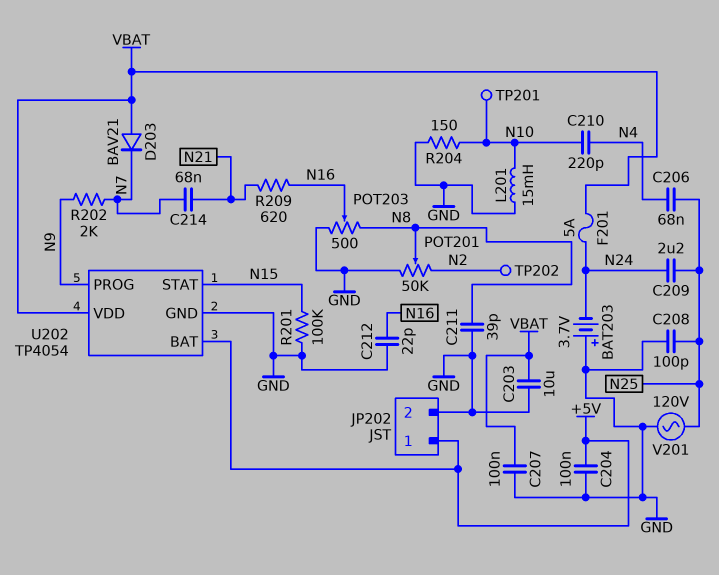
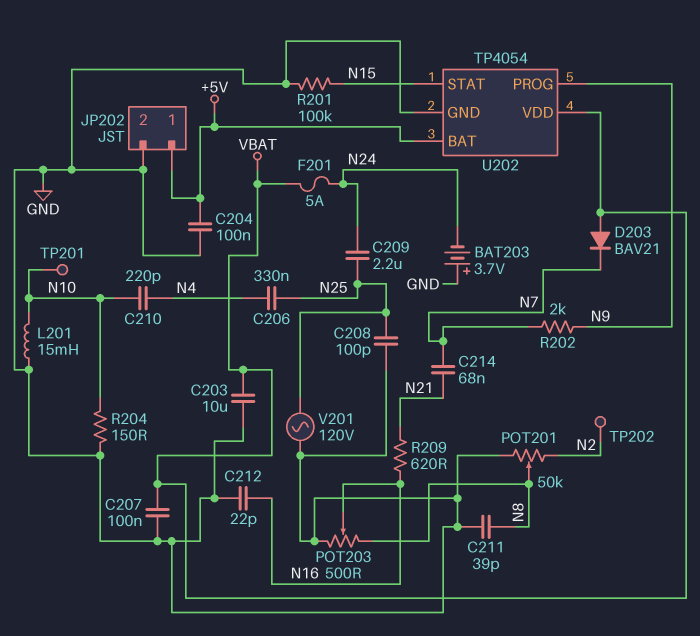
C206: 68nF (N4, N25) -> 330nF (N4, N25)

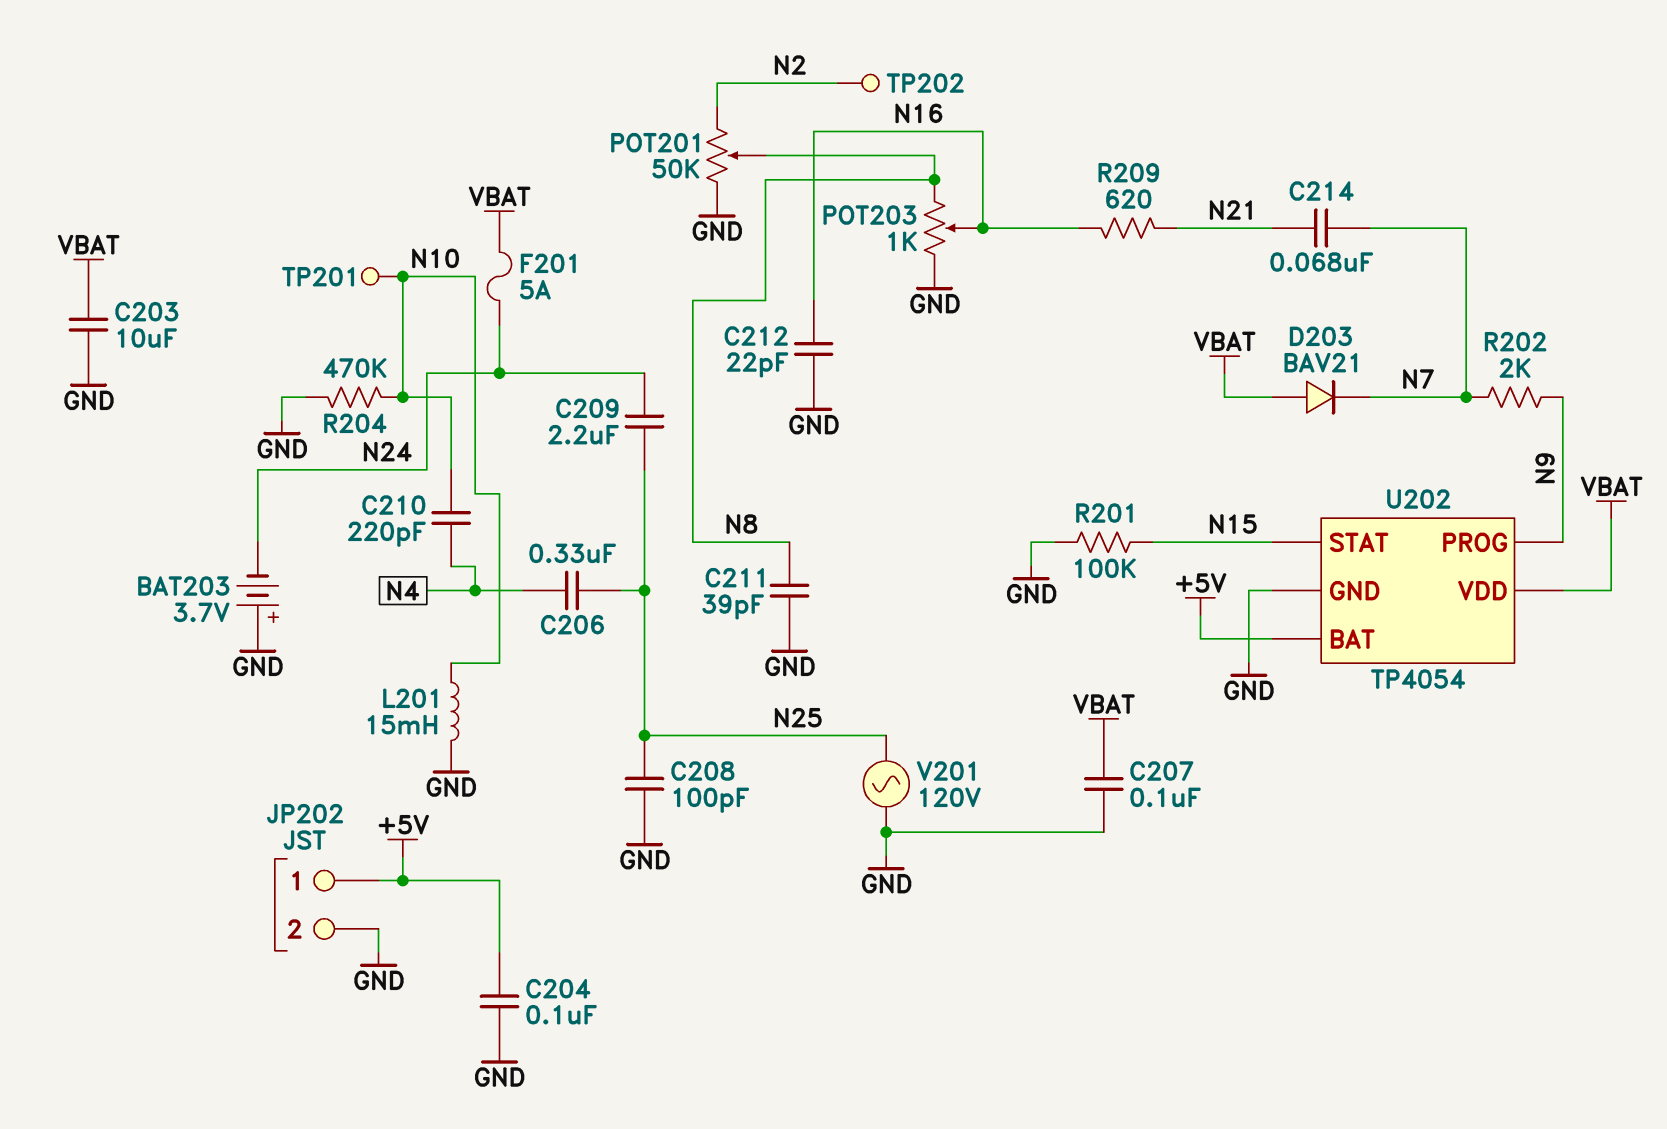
POT203: 500 (GND, N8, wiper N16) -> 1k (GND, N8, wiper N16)
R204: 150 (GND, N10) -> 470k (GND, N10)

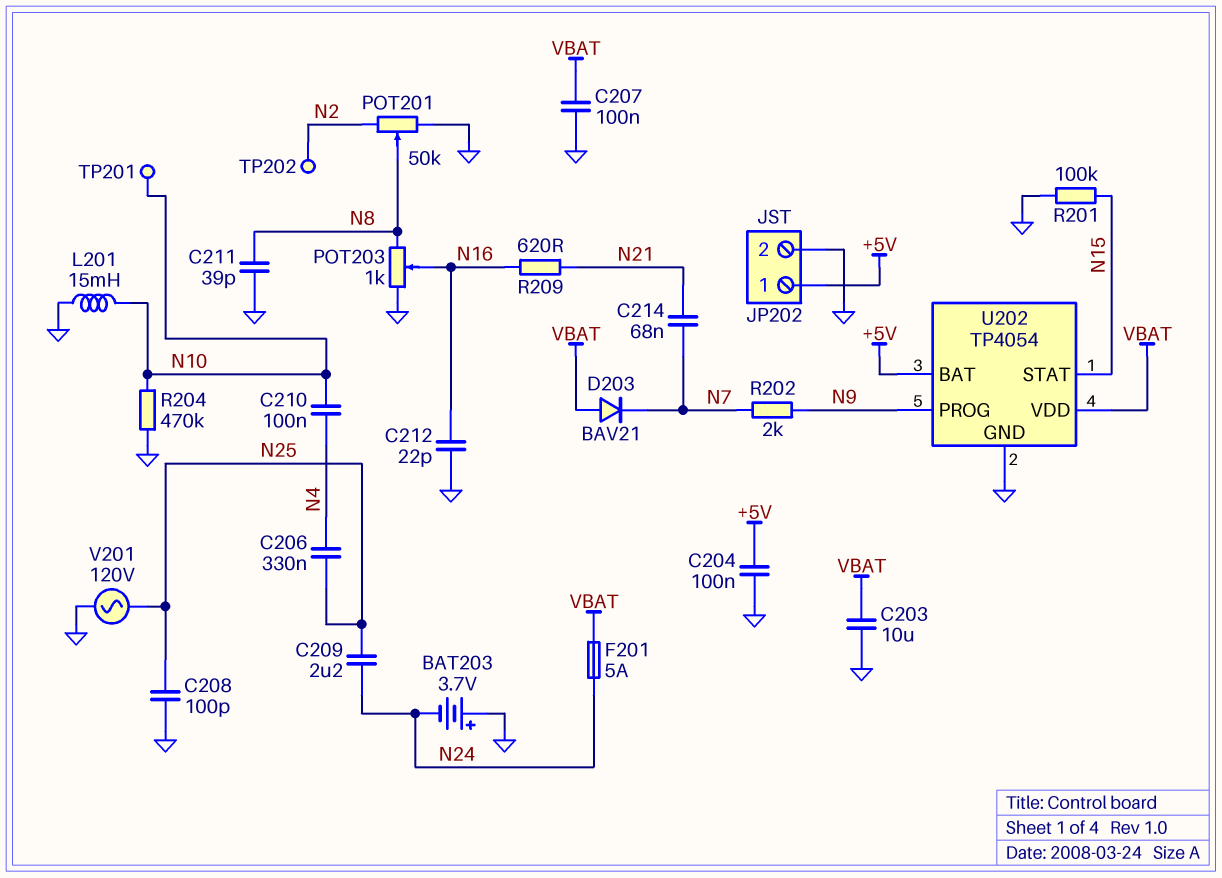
C210: 220pF (N4, N10) -> 100nF (N4, N10)

